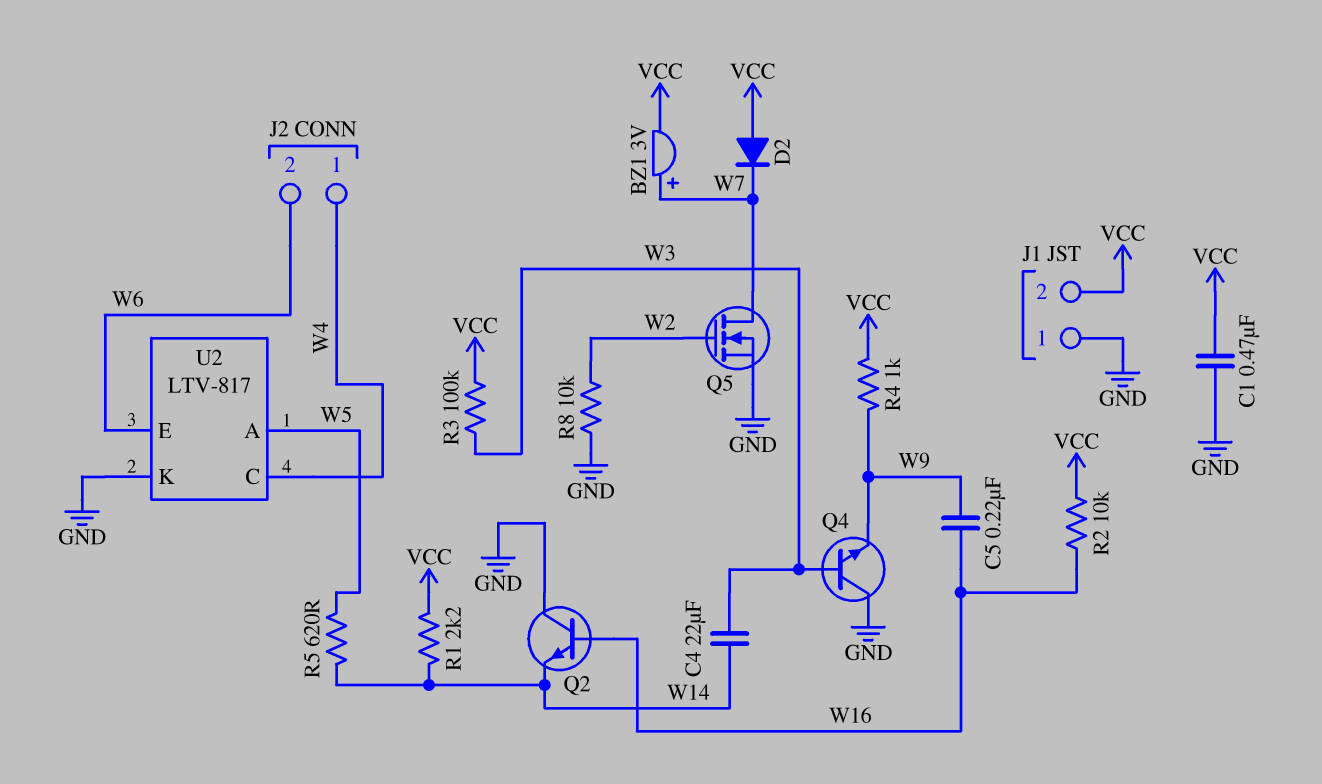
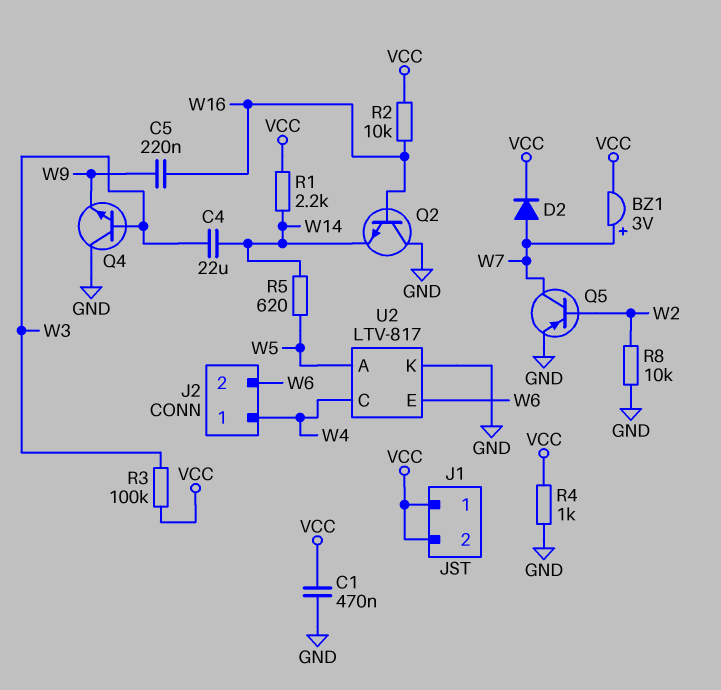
D2: diode (A VCC, K W7) -> diode (A W7, K VCC)
J1 pin 1: GND -> VCC
Q5: NMOS (G W2, D W7, S GND) -> PNP (B W2, C W7, E GND)
R4: 1k (VCC, W9) -> 1k (GND, VCC)

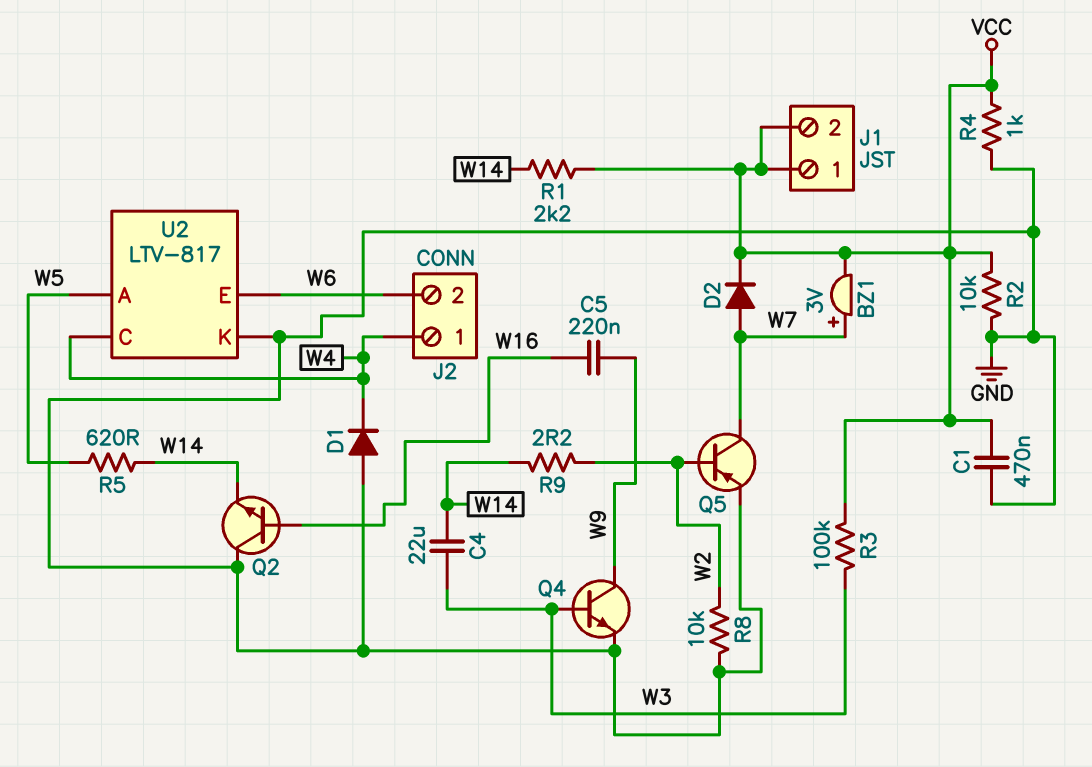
D1: none -> diode (A GND, K W4)
Q4: NPN (B W3, C GND, E W9) -> NPN (B W3, C W9, E GND)
R2: 10k (VCC, W16) -> 10k (GND, VCC)
R9: none -> 2.2 (W2, W14)

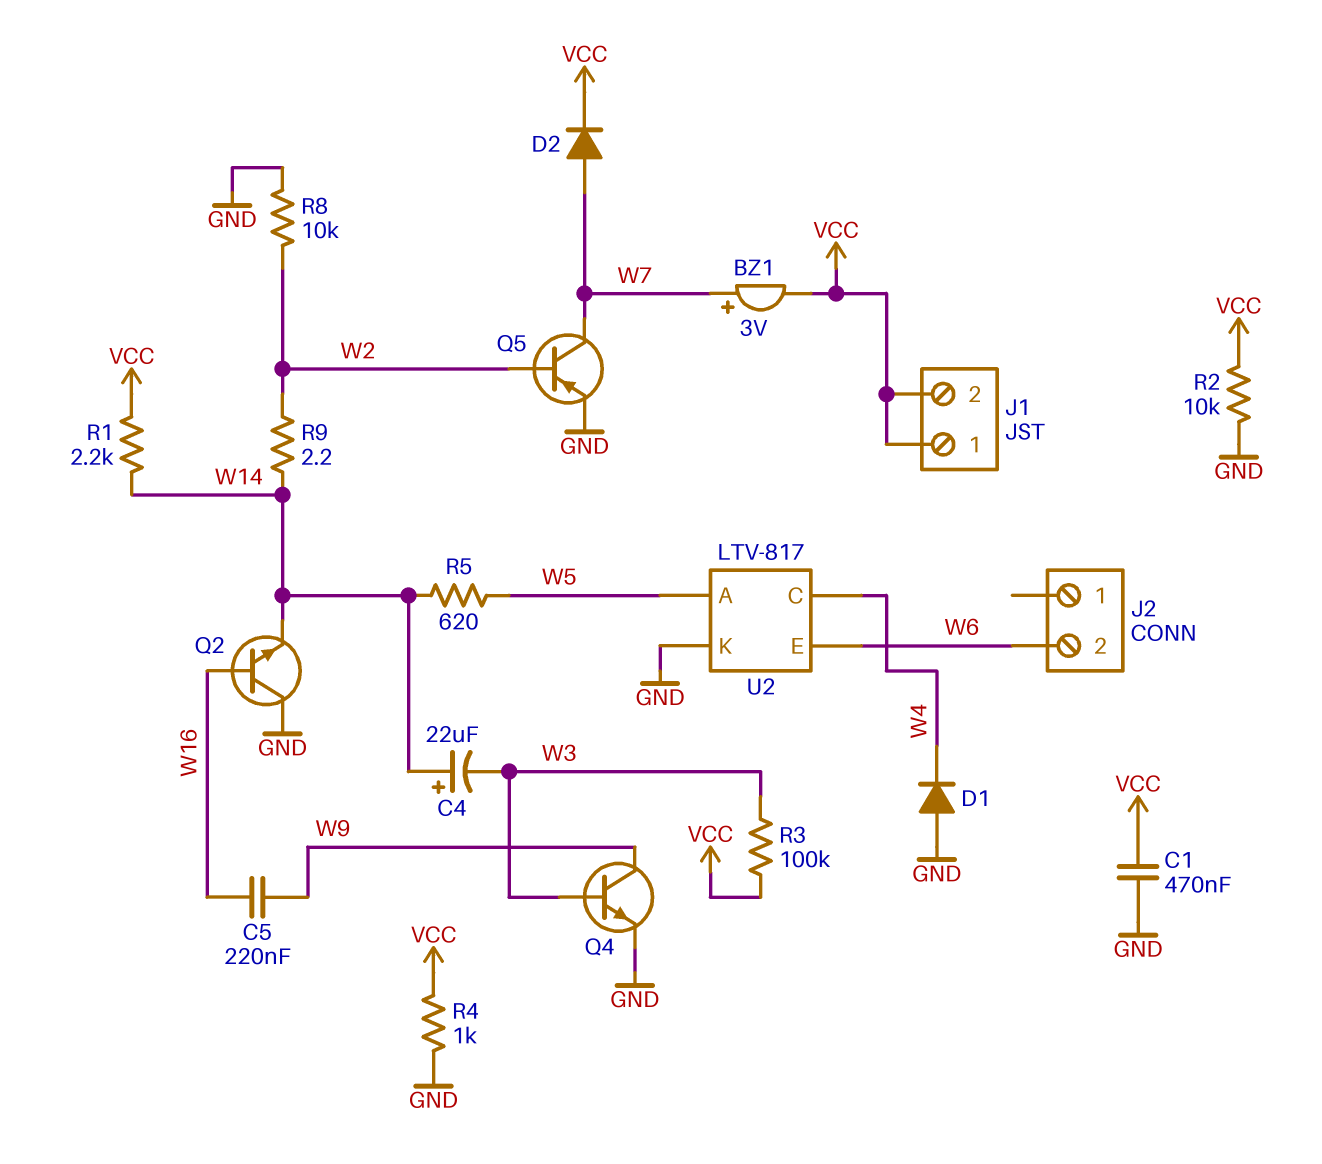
C4: 22uF (W3, W14) -> 22uF (plus W14, minus W3)
J2 pin 1: W4 -> none

